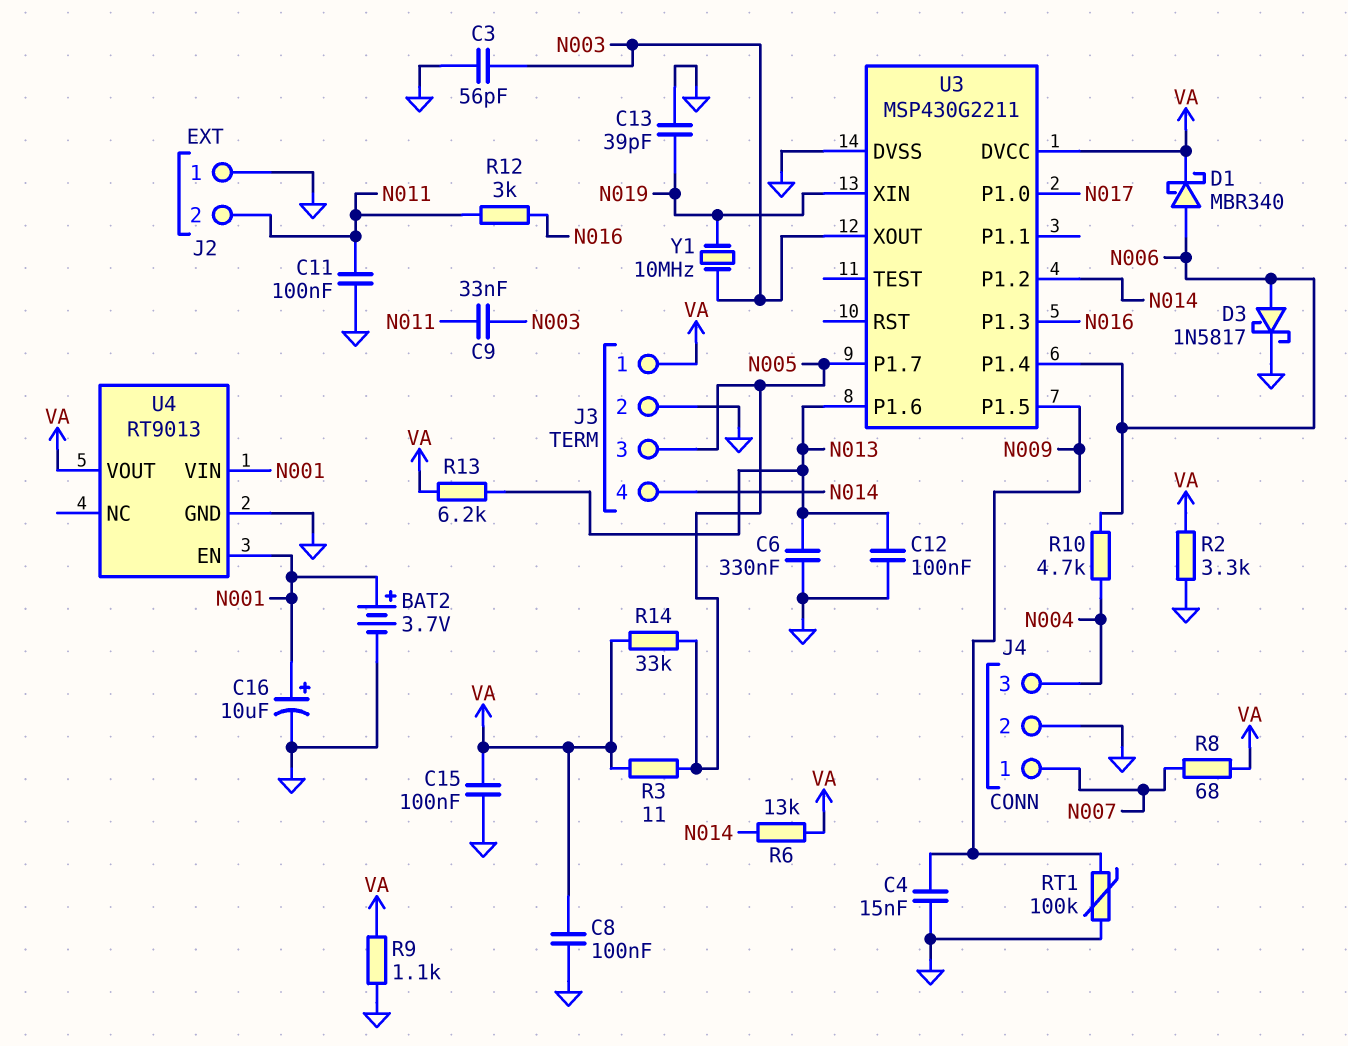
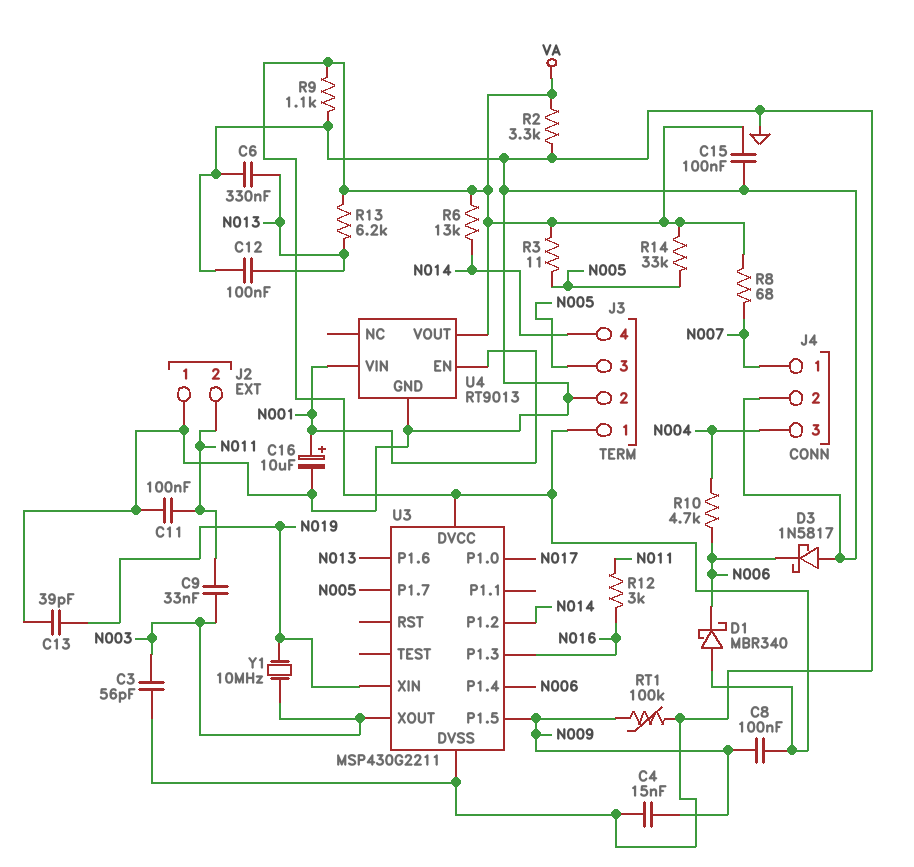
BAT2: 3.7V (plus N001, minus GND) -> none
C8: 100nF (GND, VA) -> 100nF (N009, VA)
D1: schottky MBR340 (A N006, K VA) -> schottky MBR340 (A VA, K N006)
D3: schottky 1N5817 (A N006, K GND) -> schottky 1N5817 (A GND, K N006)

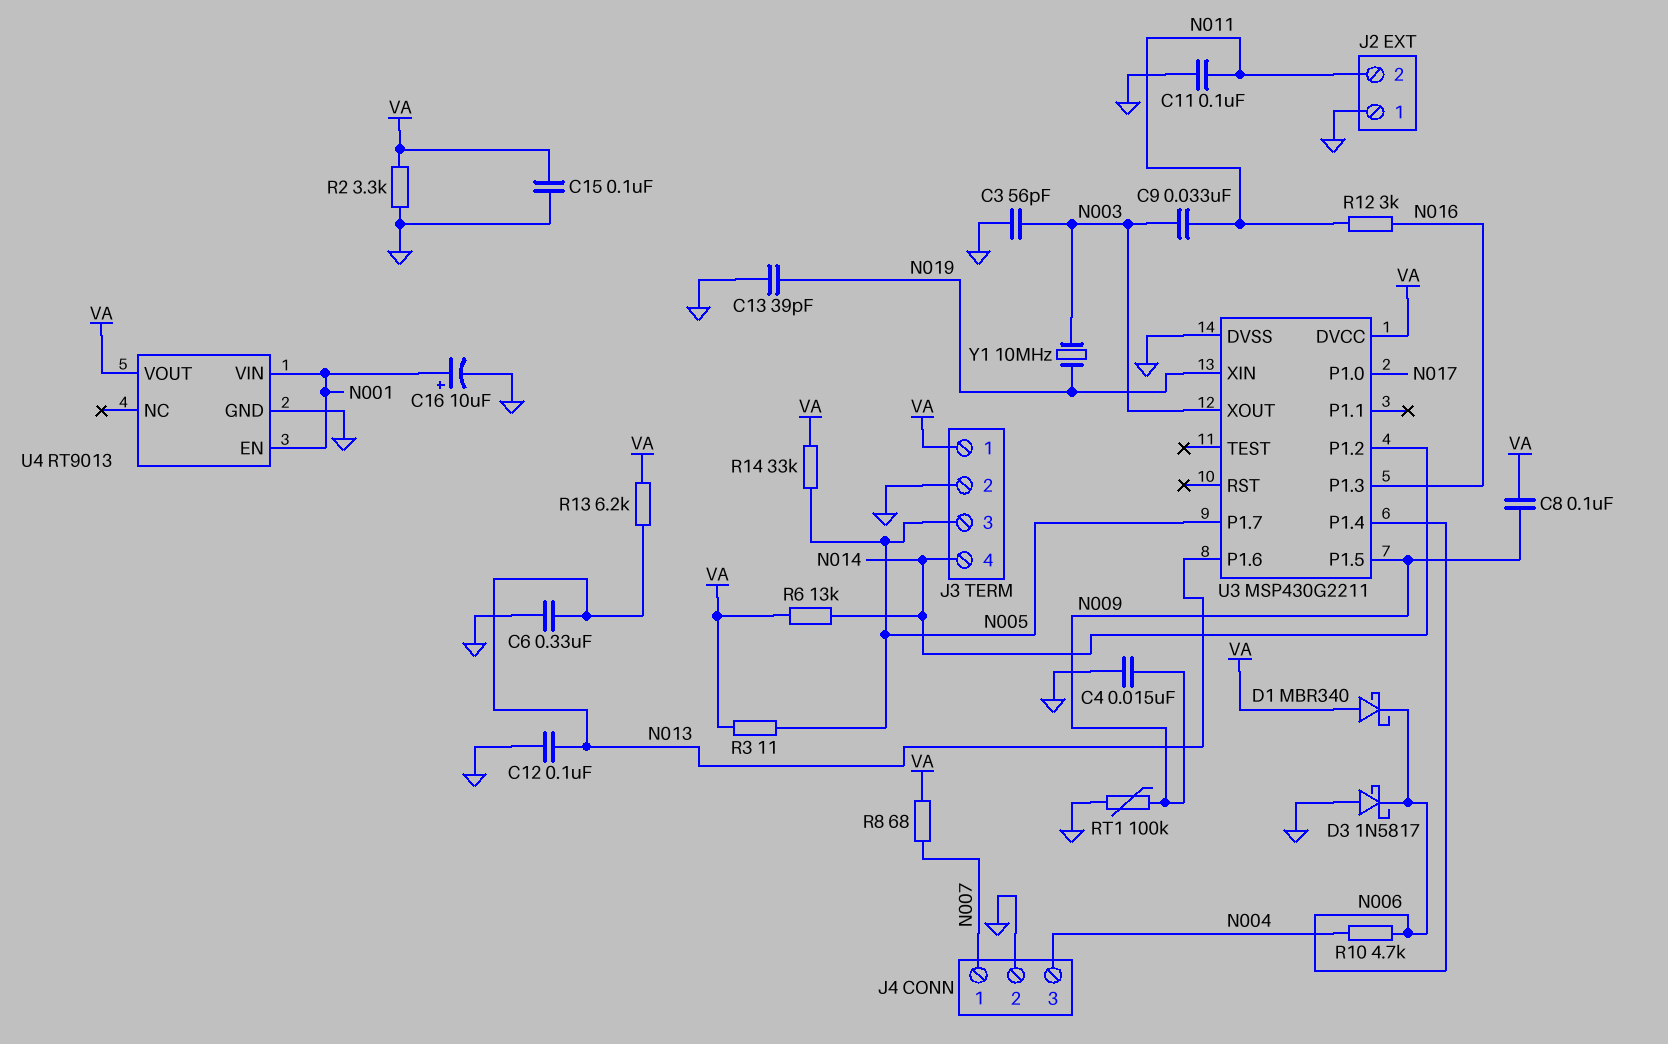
R9: 1.1k (GND, VA) -> none

